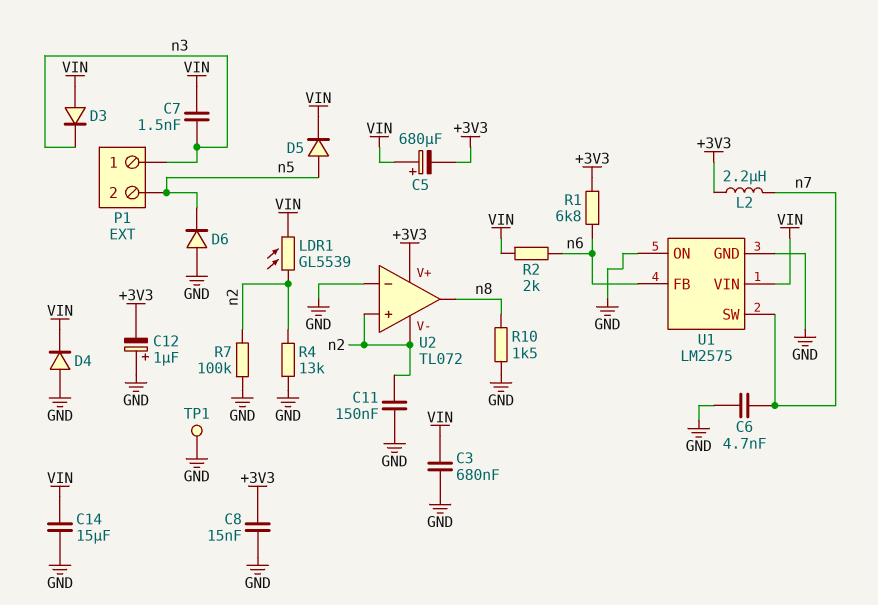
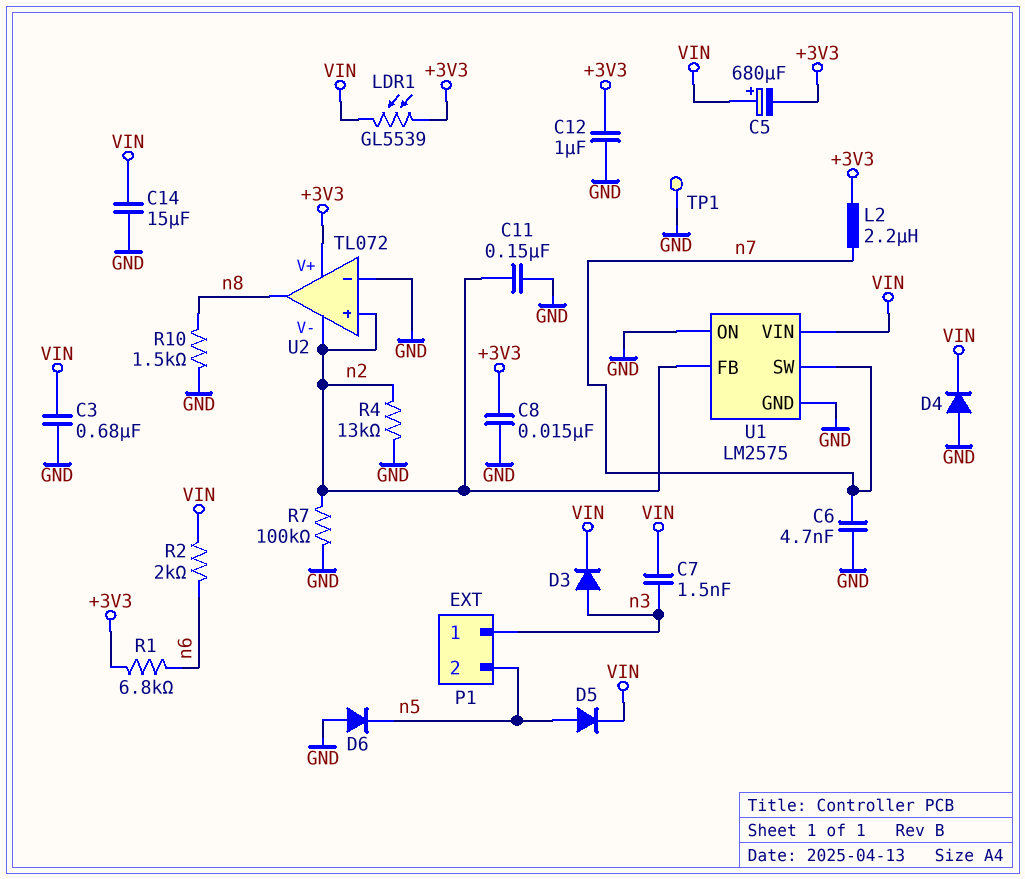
C12: 1uF (plus GND, minus +3V3) -> 1uF (+3V3, GND)
D3: diode (A VIN, K n3) -> diode (A n3, K VIN)
LDR1: GL5539 (VIN, n2) -> GL5539 (+3V3, VIN)
U1 pin FB: n6 -> n2

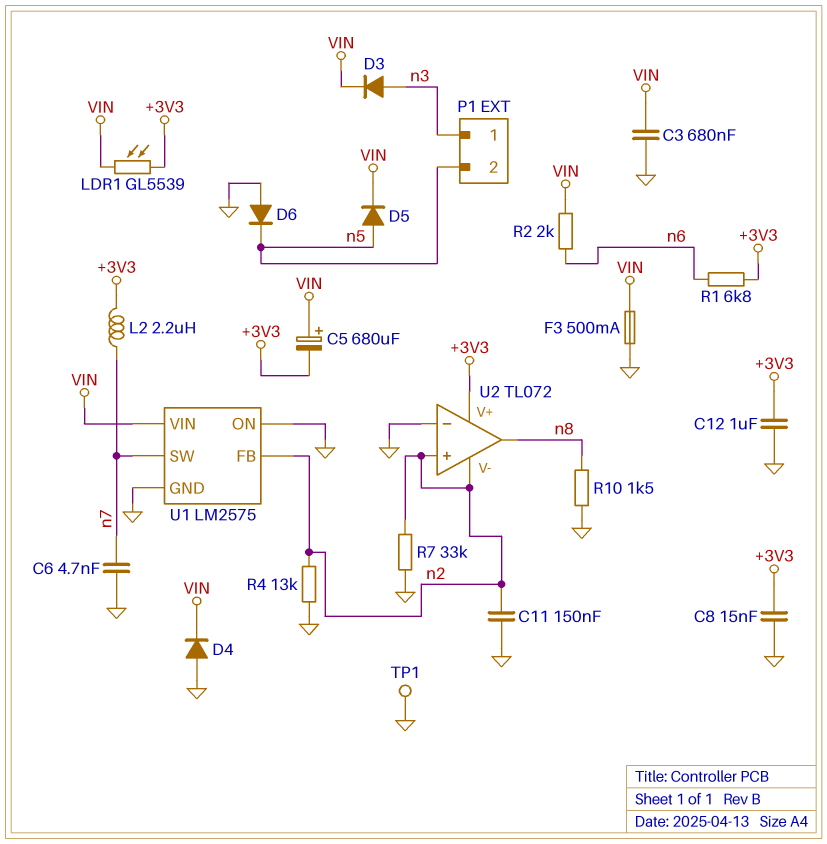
C7: 1.5nF (VIN, n3) -> none
C14: 15uF (GND, VIN) -> none
F3: none -> 500mA (GND, VIN)
R7: 100k (GND, n2) -> 33k (GND, n2)

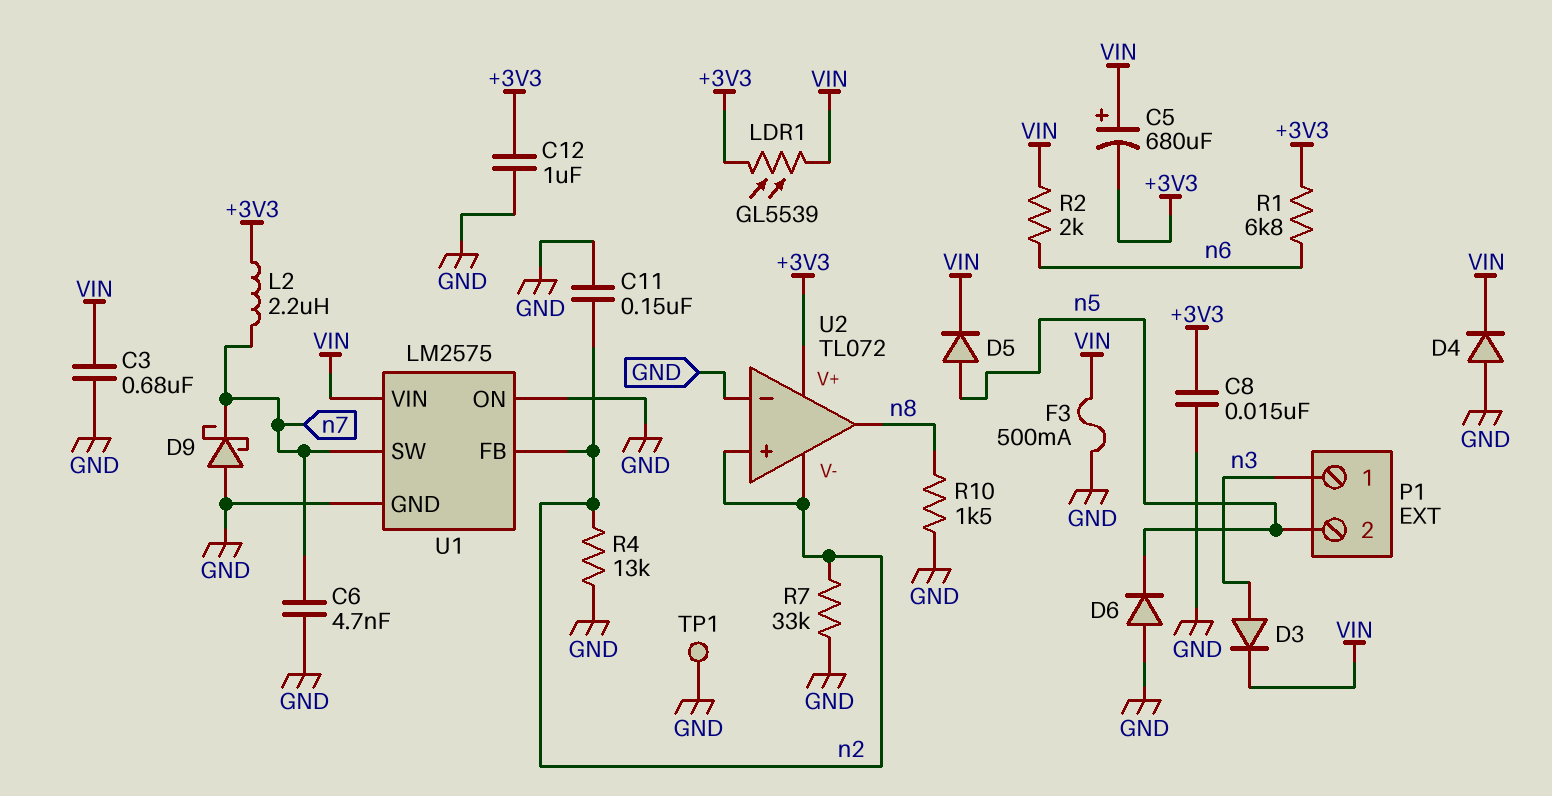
D9: none -> schottky (A GND, K n7)

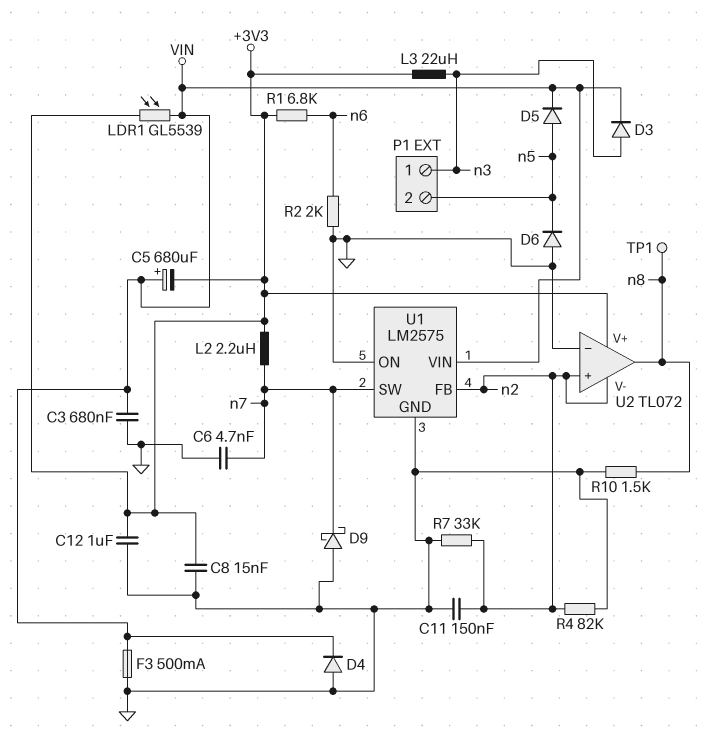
L3: none -> 22uH (+3V3, n3)
R2: 2k (VIN, n6) -> 2k (GND, n6)
R4: 13k (GND, n2) -> 82k (GND, n2)
TP1: test point (GND) -> test point (n8)

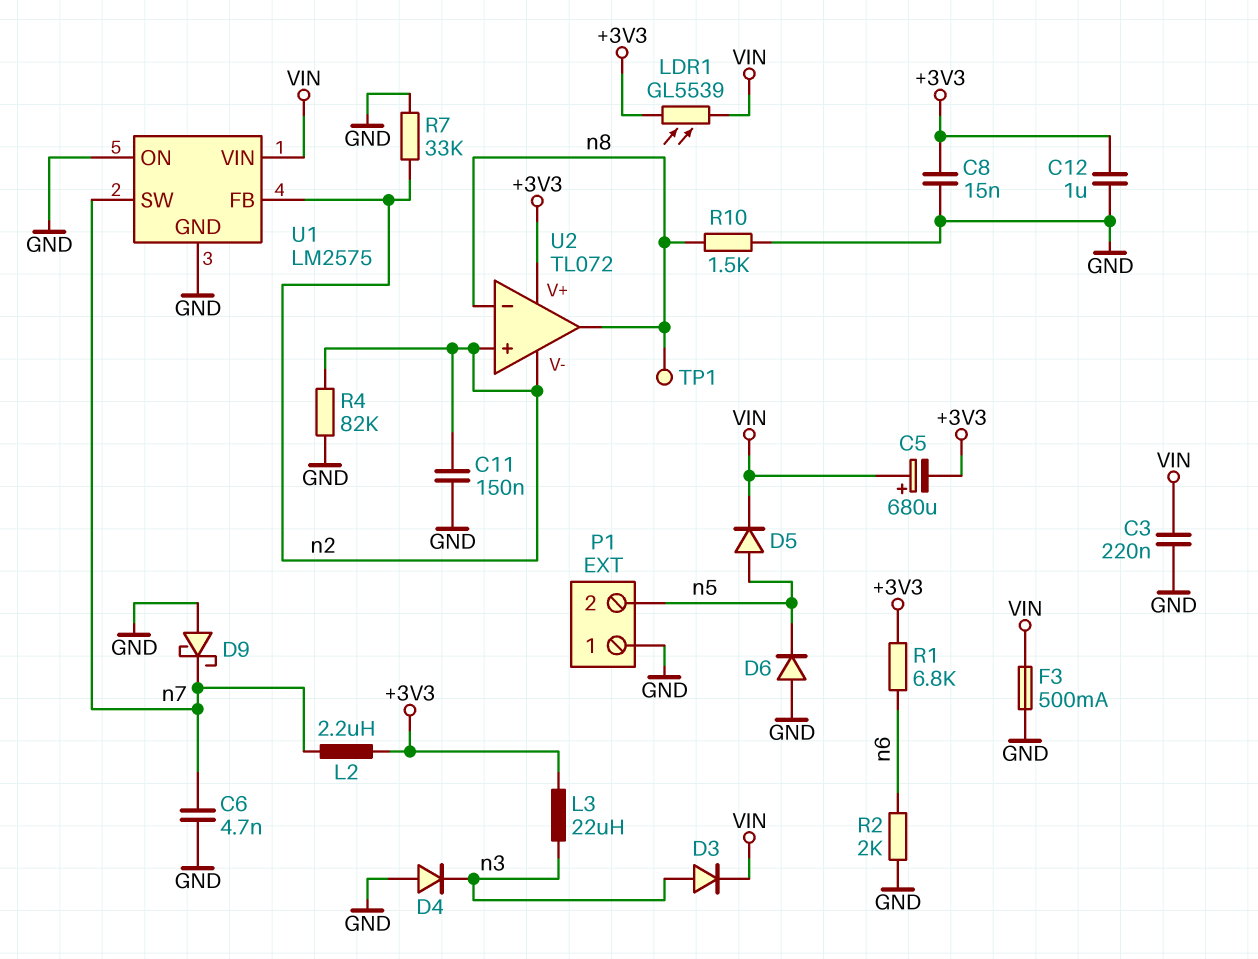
C3: 680nF (GND, VIN) -> 220nF (GND, VIN)
D4: diode (A GND, K VIN) -> diode (A GND, K n3)
P1 pin 1: n3 -> GND
U2 pin in-: GND -> n8

